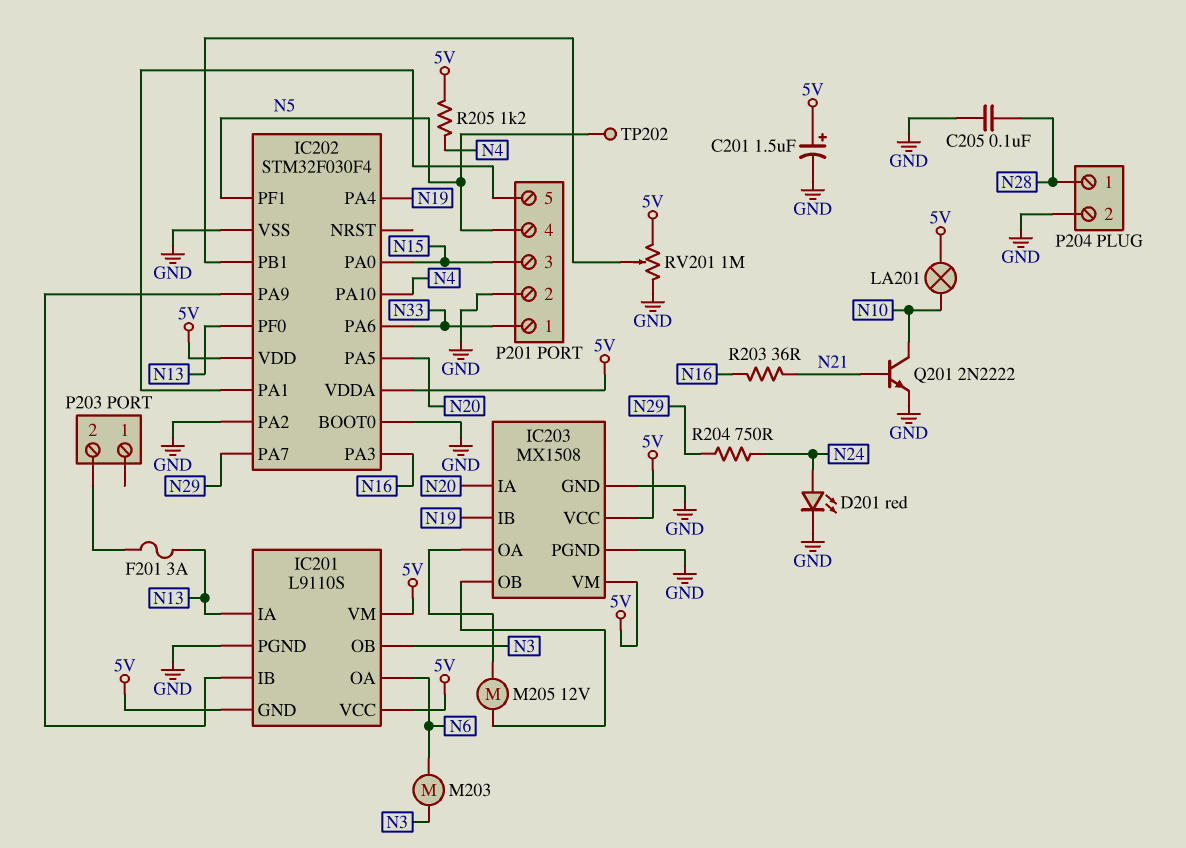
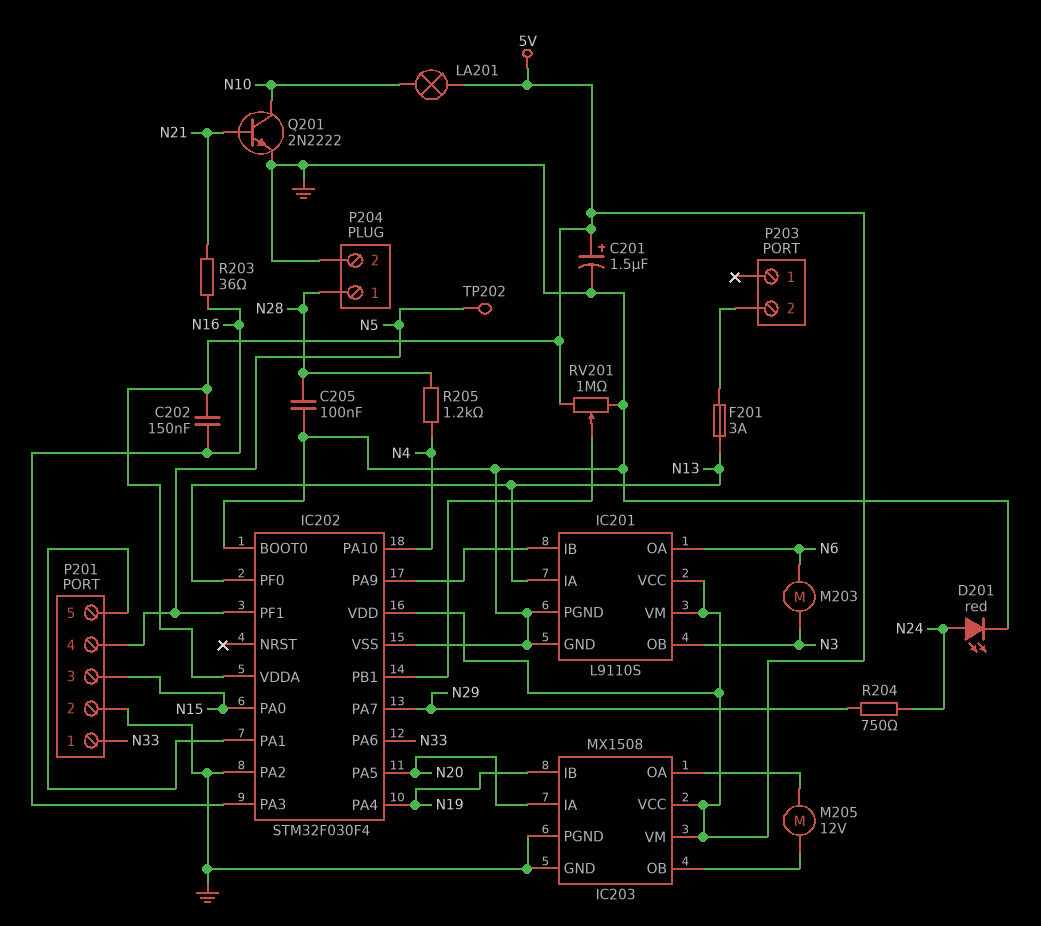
C202: none -> 150nF (5V, N16)
IC201 pin GND: 5V -> GND
R205: 1.2k (5V, N4) -> 1.2k (N4, N28)

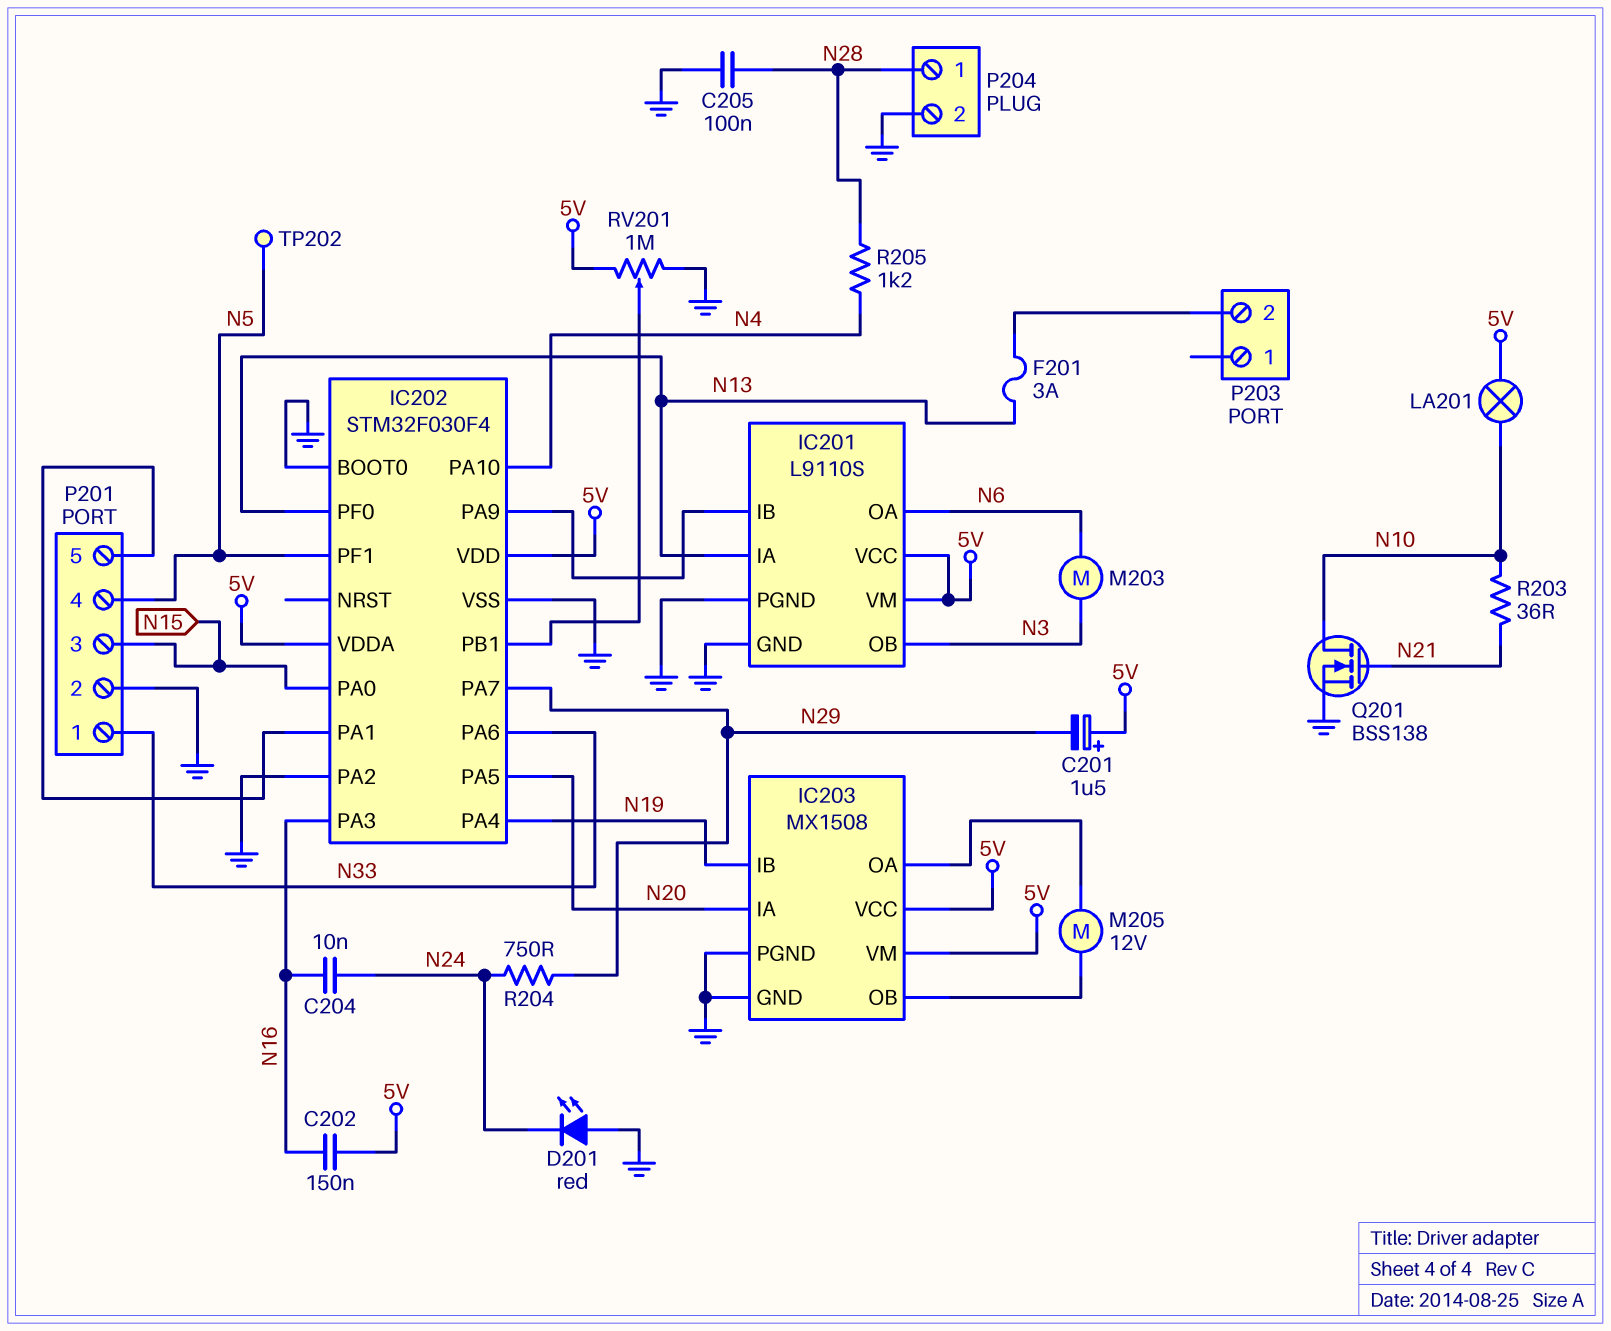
C201: 1.5uF (plus 5V, minus GND) -> 1.5uF (plus 5V, minus N29)
C204: none -> 10nF (N16, N24)
D201: LED red (A N24, K GND) -> LED red (A GND, K N24)
Q201: NPN 2N2222 (B N21, C N10, E GND) -> NMOS BSS138 (G N21, D N10, S GND)
R203: 36 (N16, N21) -> 36 (N10, N21)

